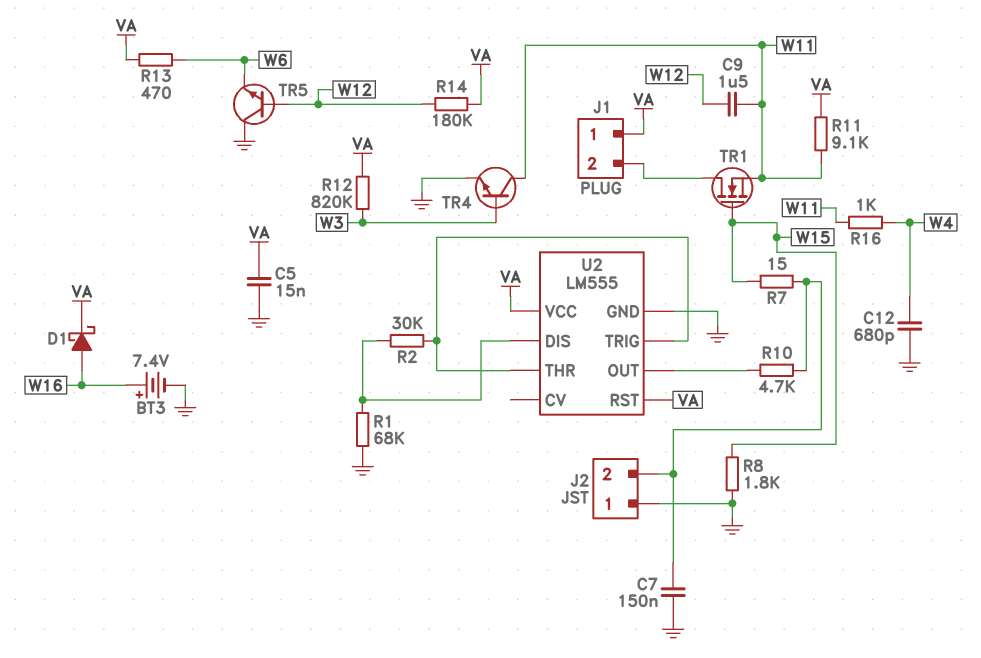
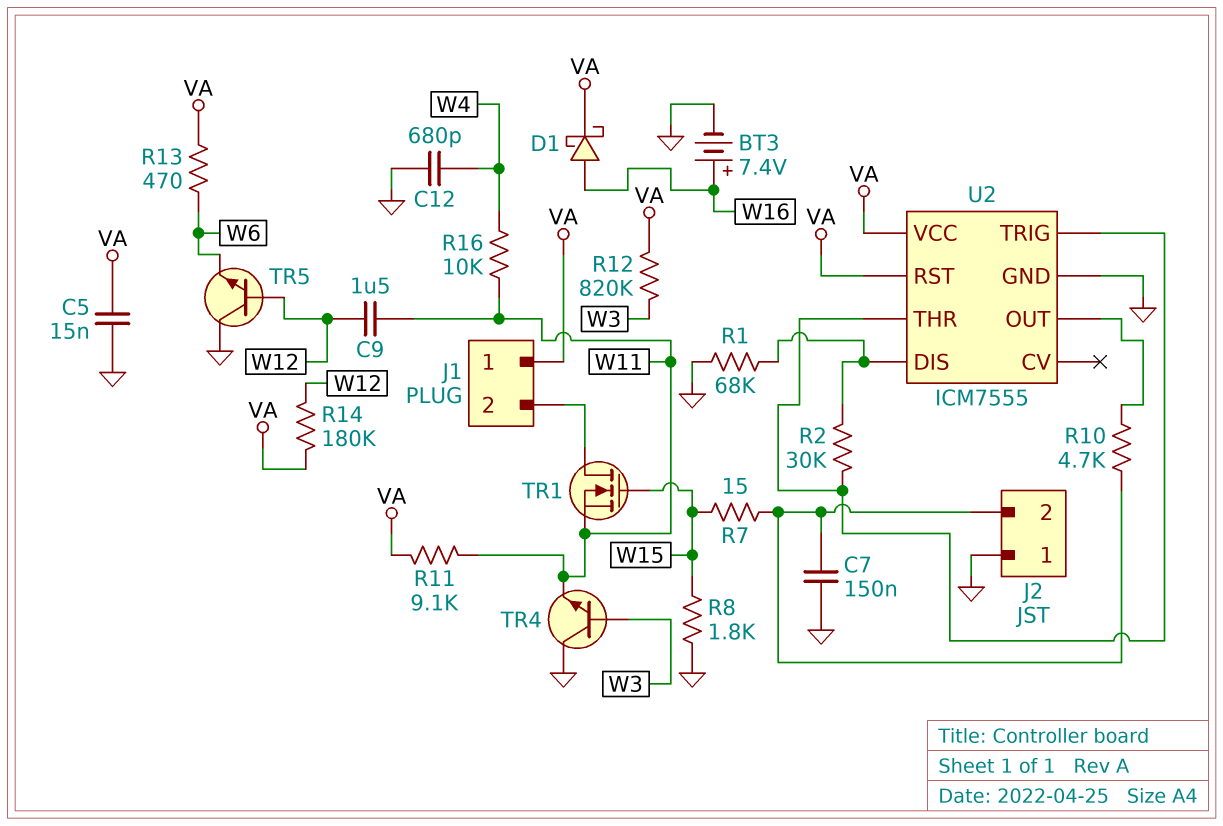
R16: 1k (W4, W11) -> 10k (W4, W11)
TR4: NPN (B W3, C W11, E GND) -> NPN (B W3, C GND, E W11)
U2: LM555 -> ICM7555

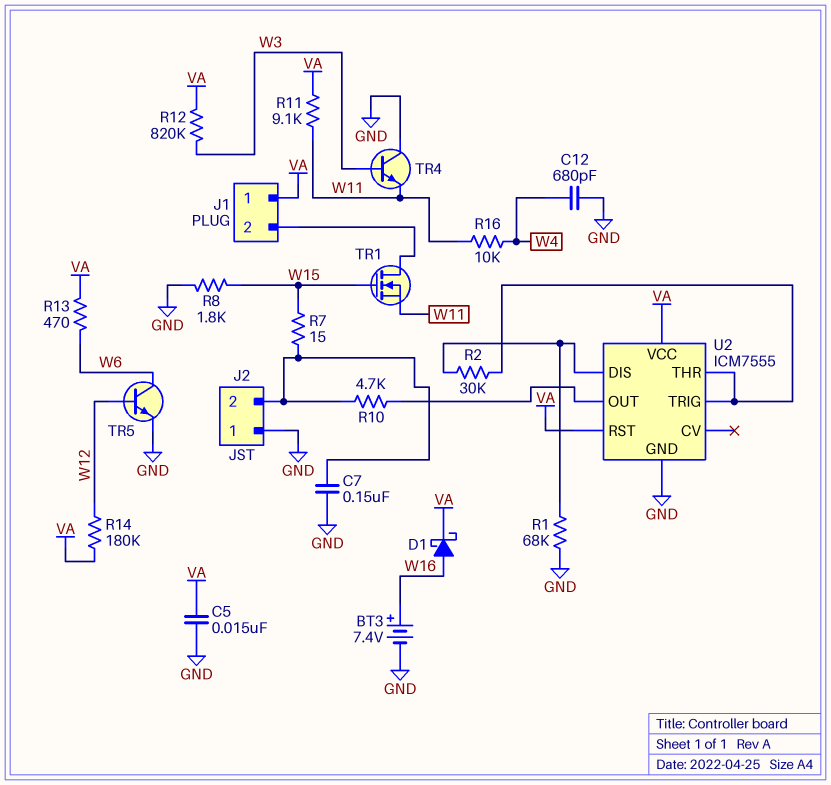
C9: 1.5uF (W11, W12) -> none
TR5: NPN (B W12, C GND, E W6) -> NPN (B W12, C W6, E GND)

